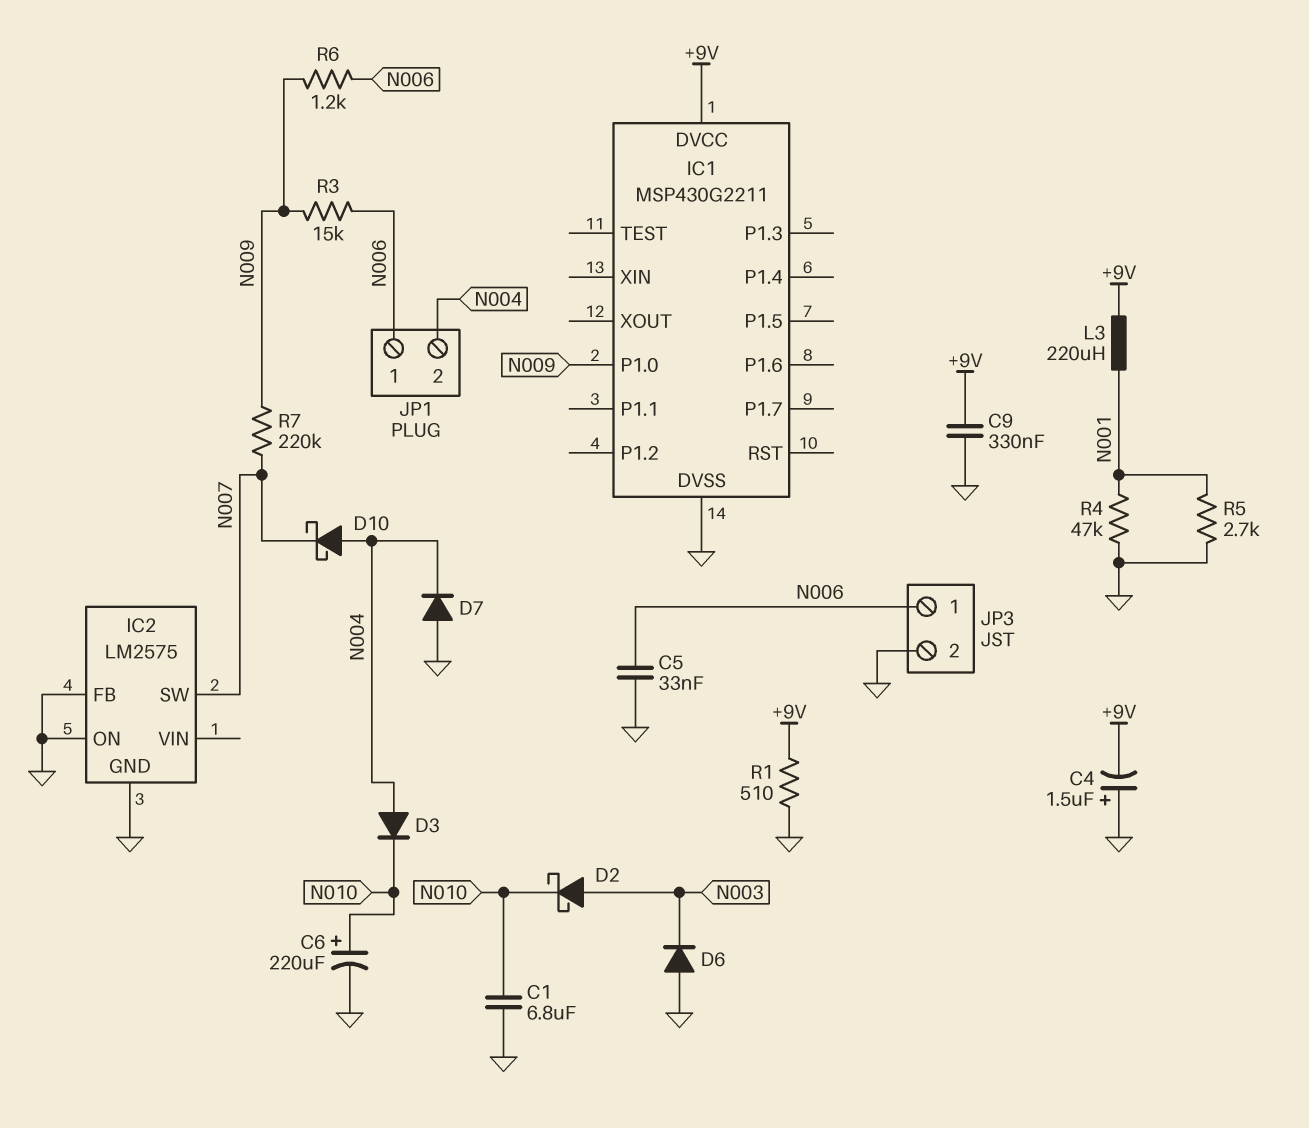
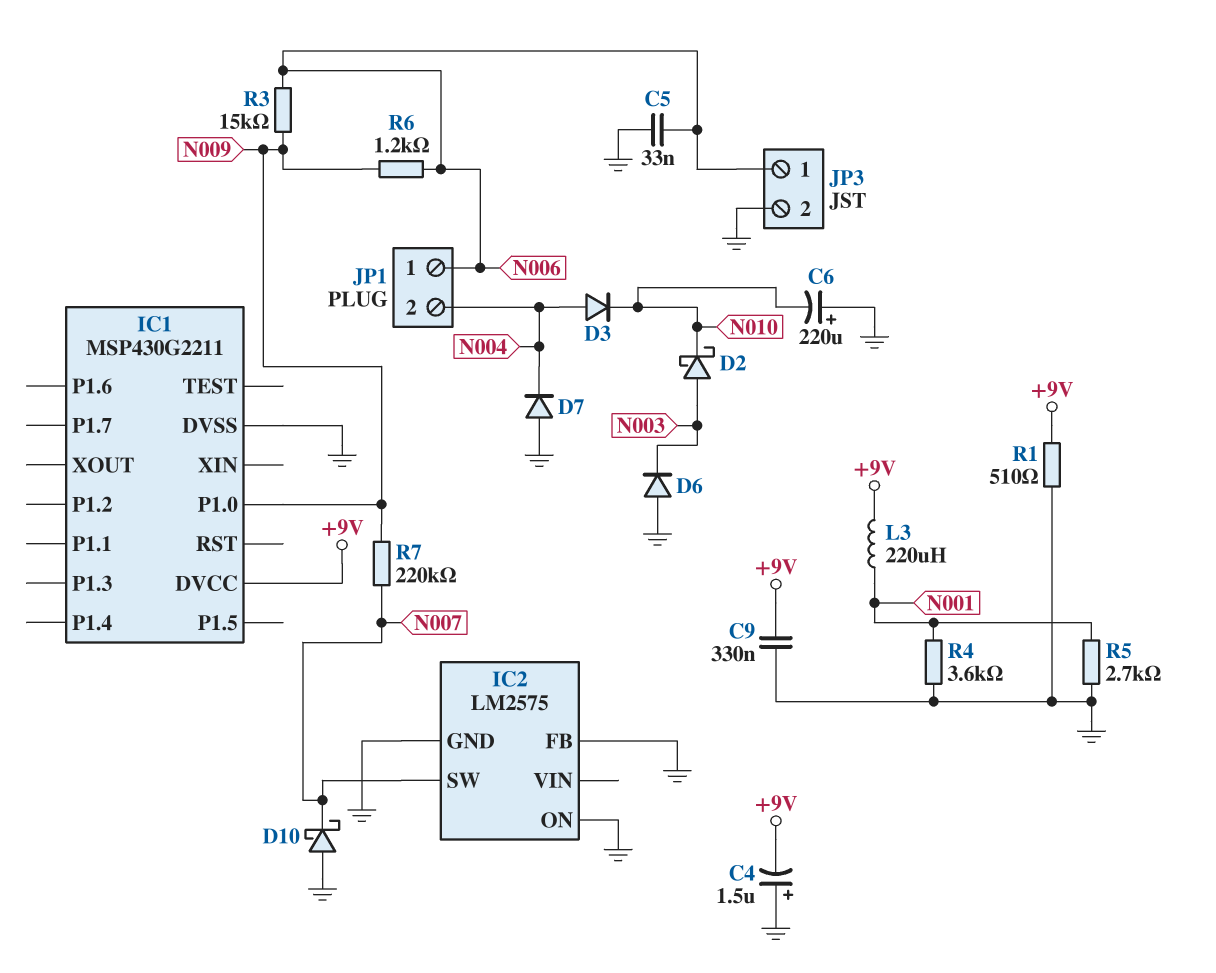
C1: 6.8uF (GND, N010) -> none
C6: 220uF (plus N010, minus GND) -> 220uF (plus GND, minus N010)
D10: schottky (A N004, K N007) -> schottky (A GND, K N007)
R4: 47k (GND, N001) -> 3.6k (GND, N001)

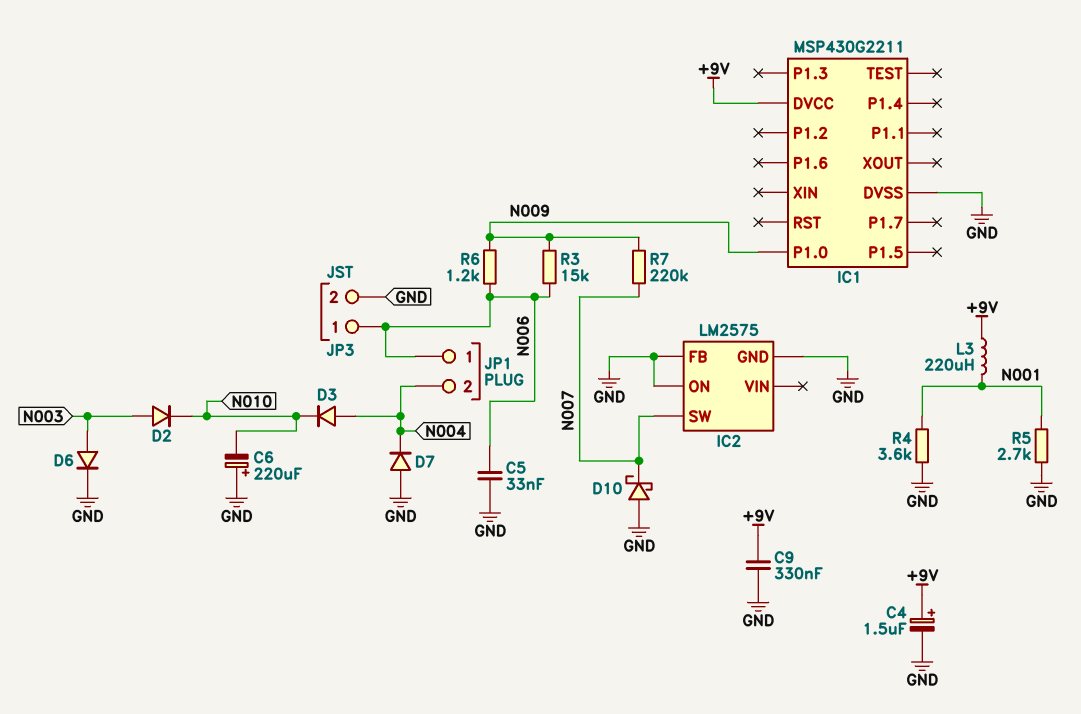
C4: 1.5uF (plus GND, minus +9V) -> 1.5uF (plus +9V, minus GND)
D2: schottky (A N003, K N010) -> diode (A N003, K N010)
D6: diode (A GND, K N003) -> diode (A N003, K GND)
R1: 510 (+9V, GND) -> none

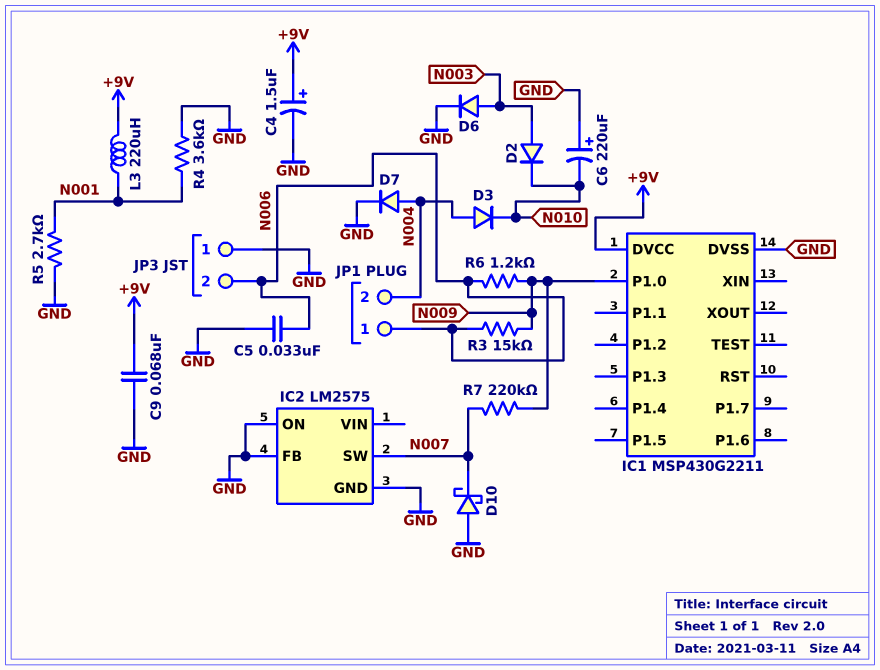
C9: 330nF (+9V, GND) -> 68nF (+9V, GND)
D7: diode (A GND, K N004) -> diode (A N004, K GND)
JP3 pin 1: N006 -> GND
JP3 pin 2: GND -> N006

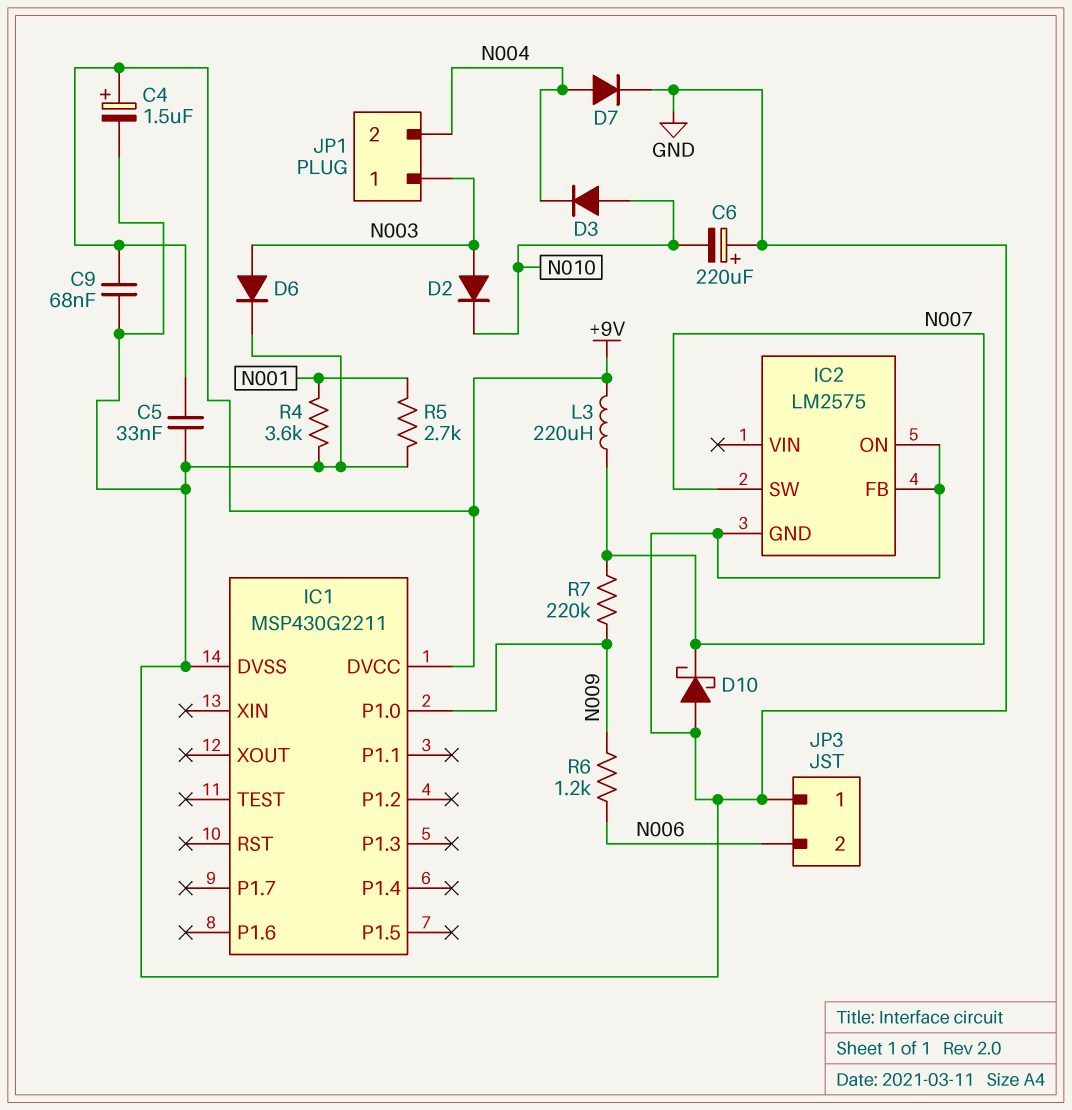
C5: 33nF (GND, N006) -> 33nF (+9V, GND)
D3: diode (A N004, K N010) -> diode (A N010, K N004)
JP1 pin 1: N006 -> N003
L3: 220uH (+9V, N001) -> 220uH (+9V, N007)
R3: 15k (N006, N009) -> none

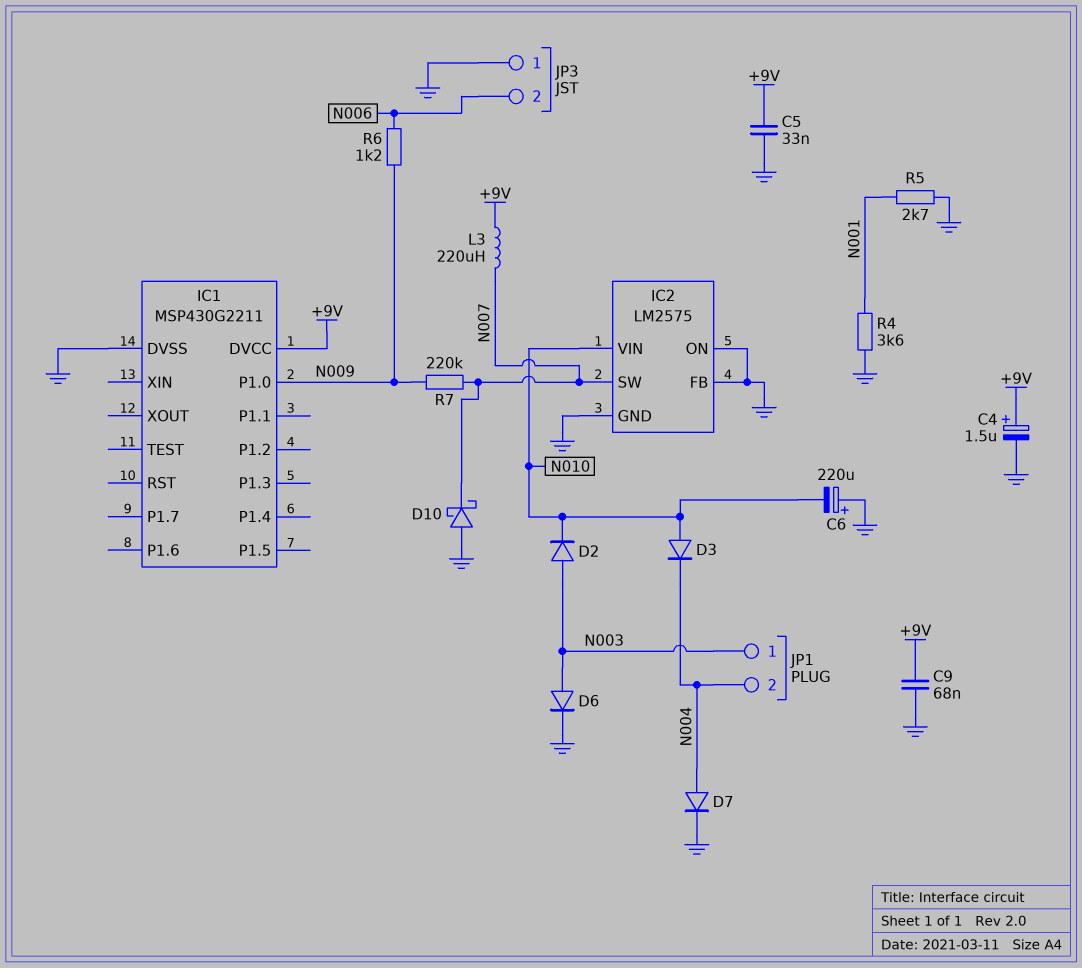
IC2 pin VIN: none -> N010

